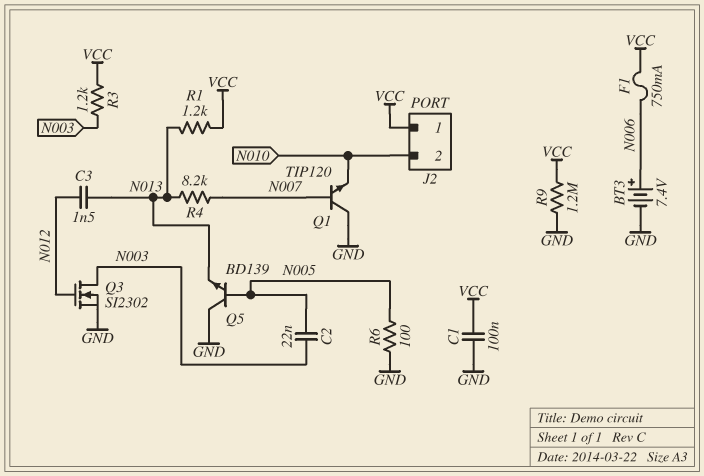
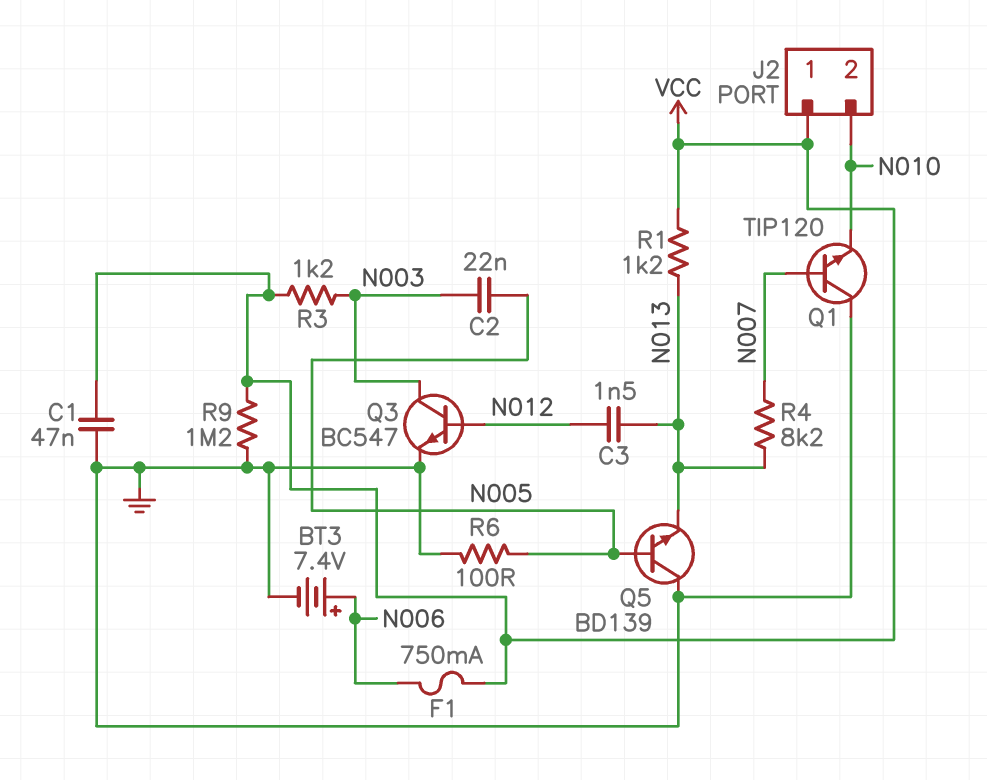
C1: 100nF (GND, VCC) -> 47nF (GND, VCC)
Q3: NMOS SI2302 (G N012, D N003, S GND) -> NPN BC547 (B N012, C N003, E GND)

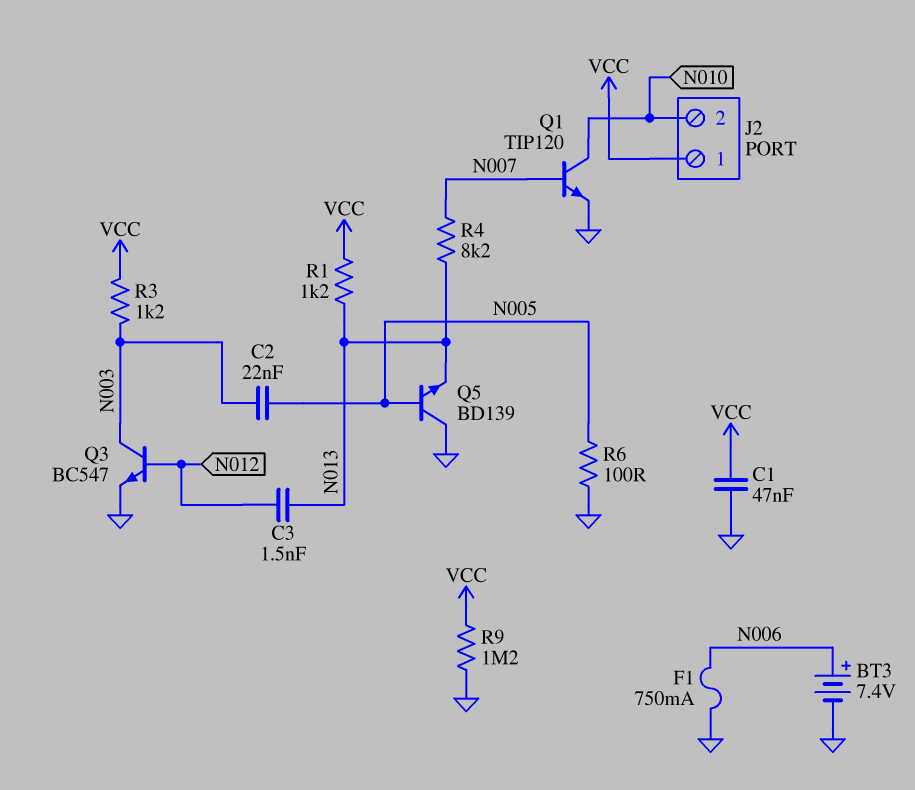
F1: 750mA (N006, VCC) -> 750mA (GND, N006)
Q1: NPN TIP120 (B N007, C GND, E N010) -> NPN TIP120 (B N007, C N010, E GND)

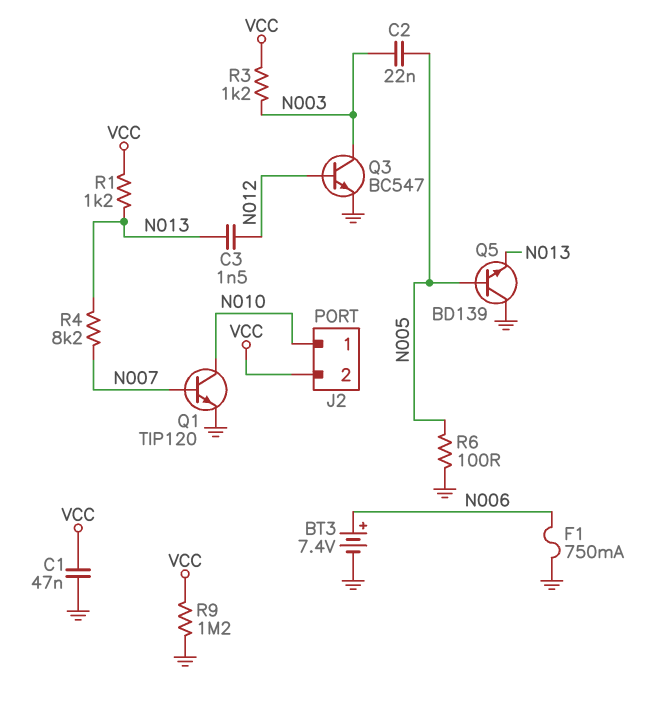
J2 pin 1: VCC -> N010
J2 pin 2: N010 -> VCC

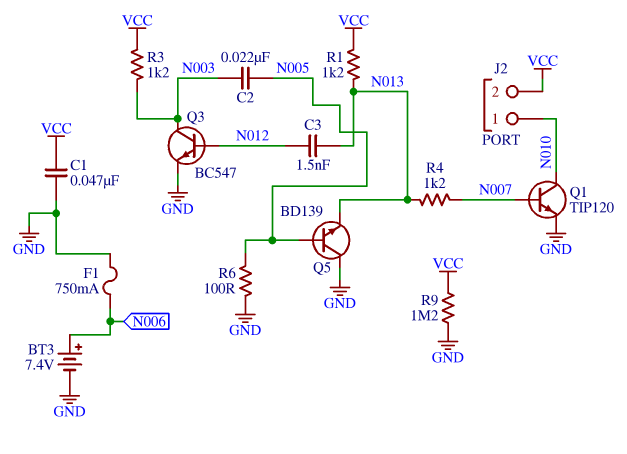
R4: 8.2k (N007, N013) -> 1.2k (N007, N013)

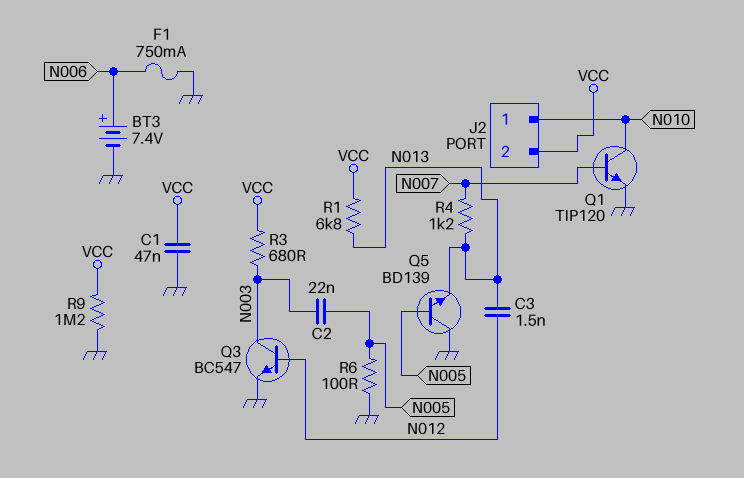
R1: 1.2k (N013, VCC) -> 6.8k (N013, VCC)
R3: 1.2k (N003, VCC) -> 680 (N003, VCC)

